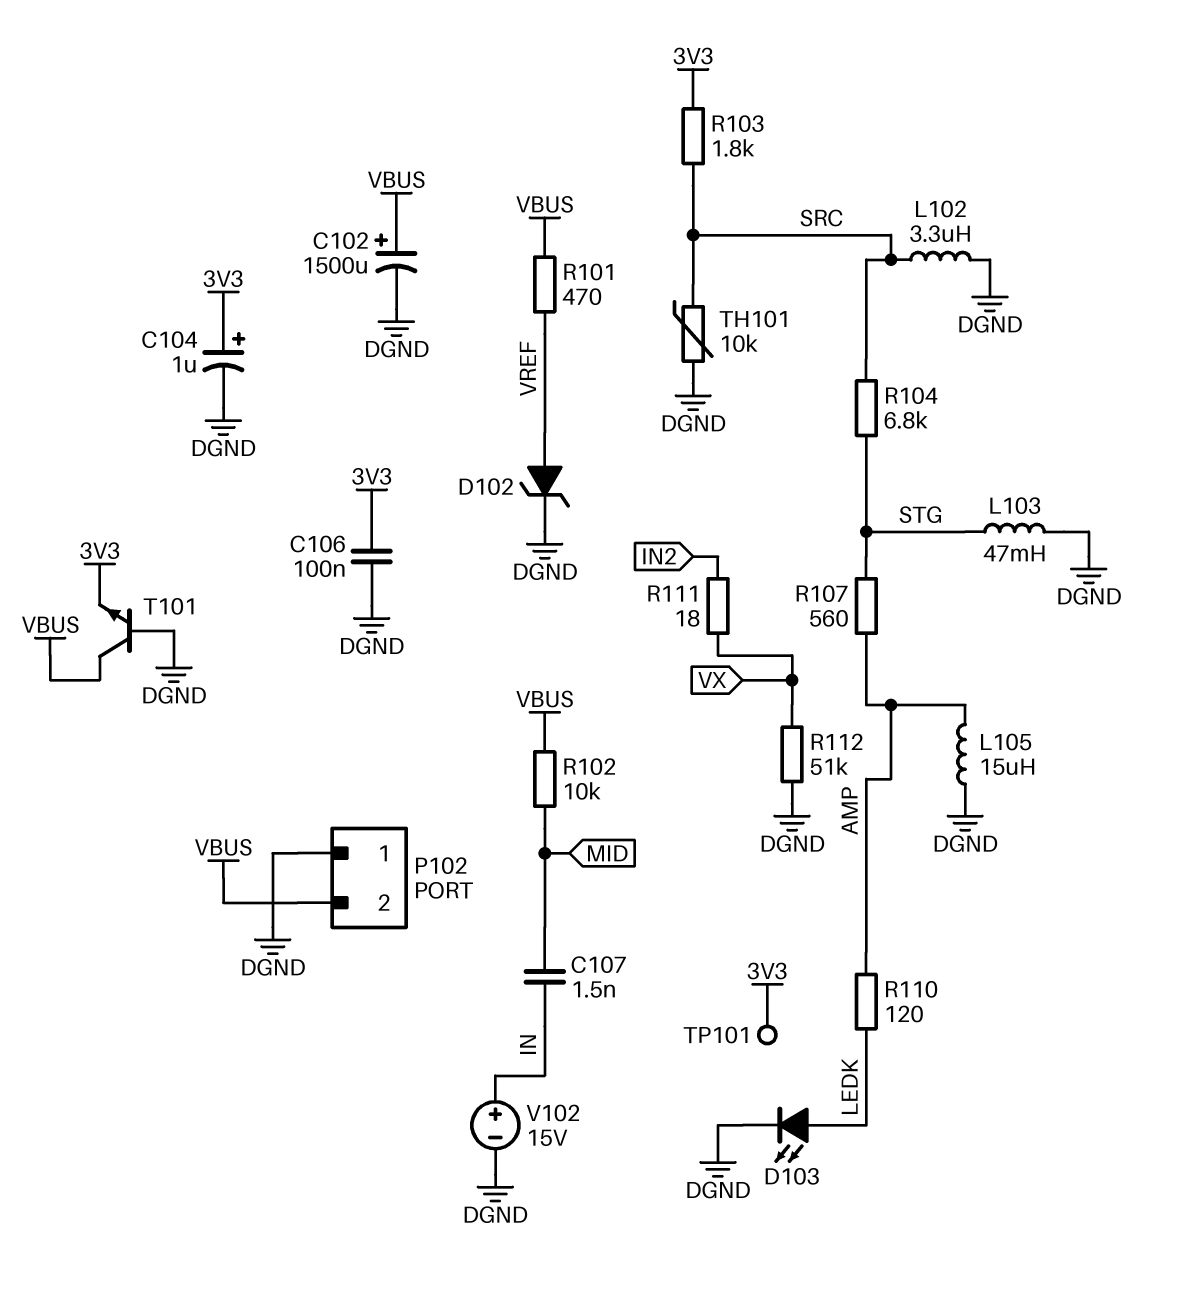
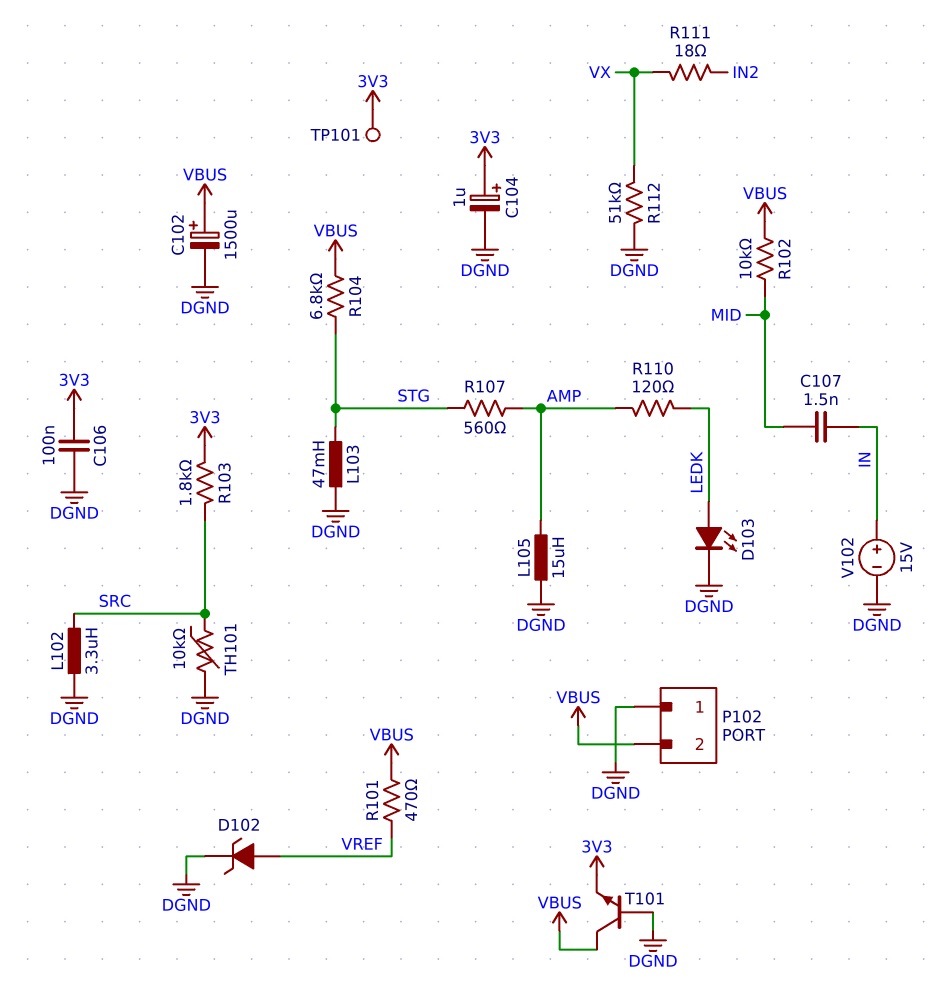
R104: 6.8k (SRC, STG) -> 6.8k (STG, VBUS)

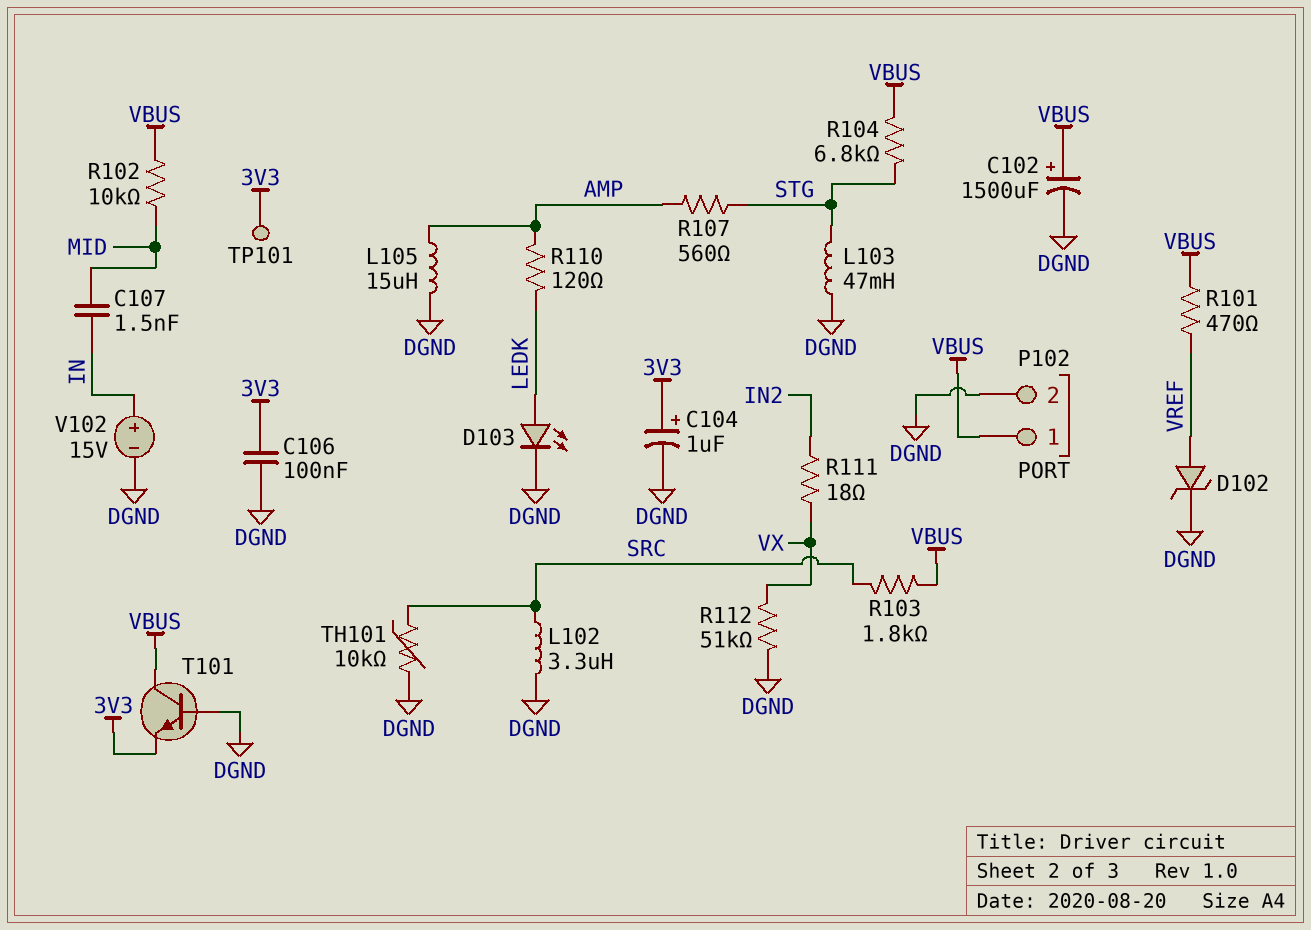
P102 pin 1: DGND -> VBUS
P102 pin 2: VBUS -> DGND
R103: 1.8k (3V3, SRC) -> 1.8k (SRC, VBUS)

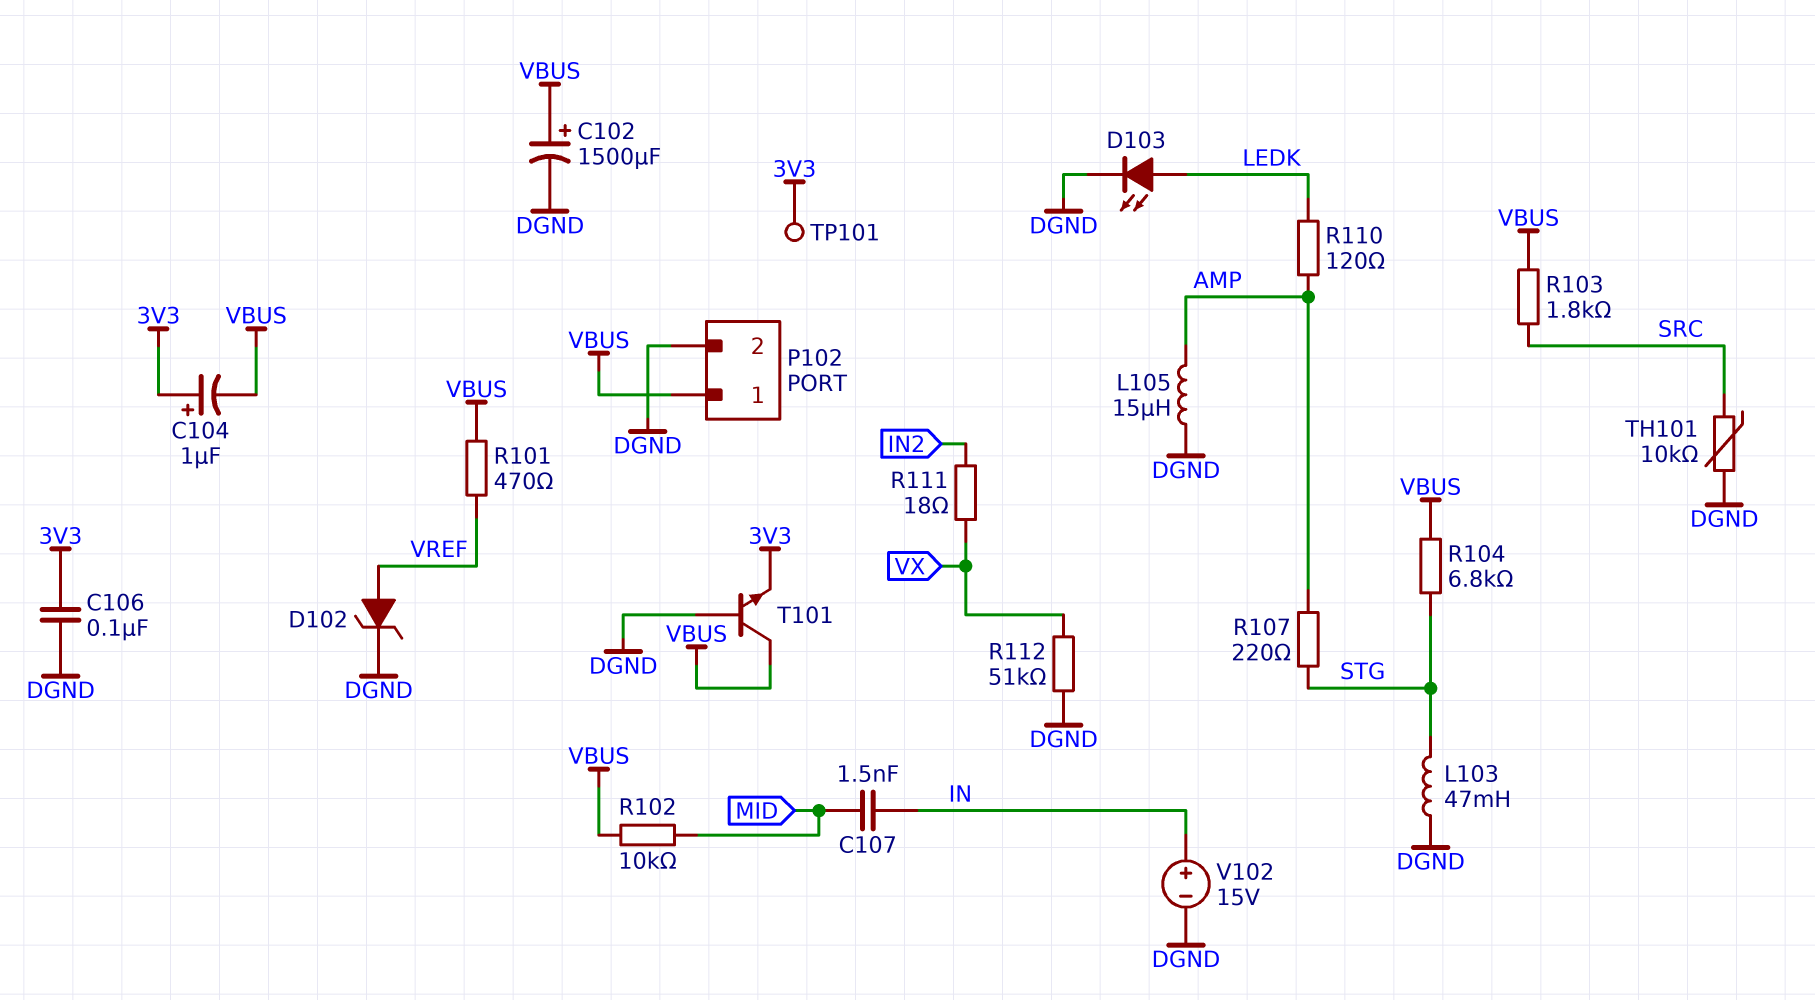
C104: 1uF (plus 3V3, minus DGND) -> 1uF (plus 3V3, minus VBUS)
L102: 3.3uH (DGND, SRC) -> none
R107: 560 (AMP, STG) -> 220 (AMP, STG)

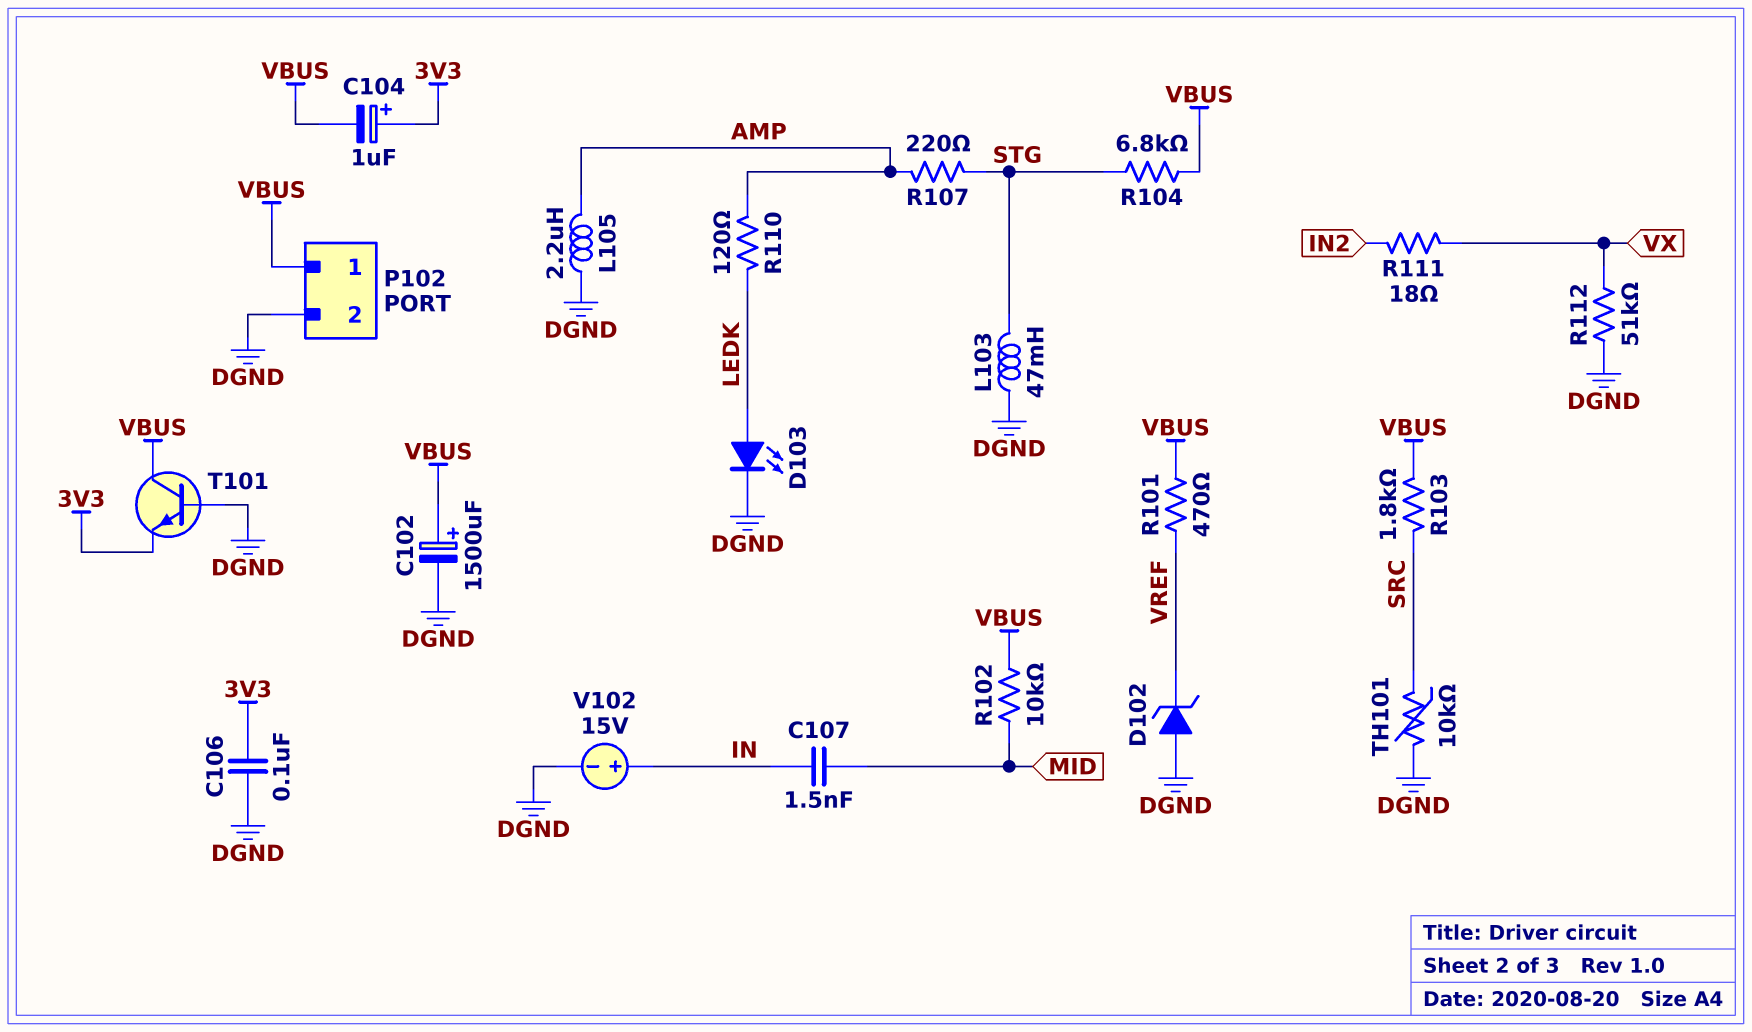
D102: zener (A VREF, K DGND) -> zener (A DGND, K VREF)
L105: 15uH (AMP, DGND) -> 2.2uH (AMP, DGND)
TP101: test point (3V3) -> none

